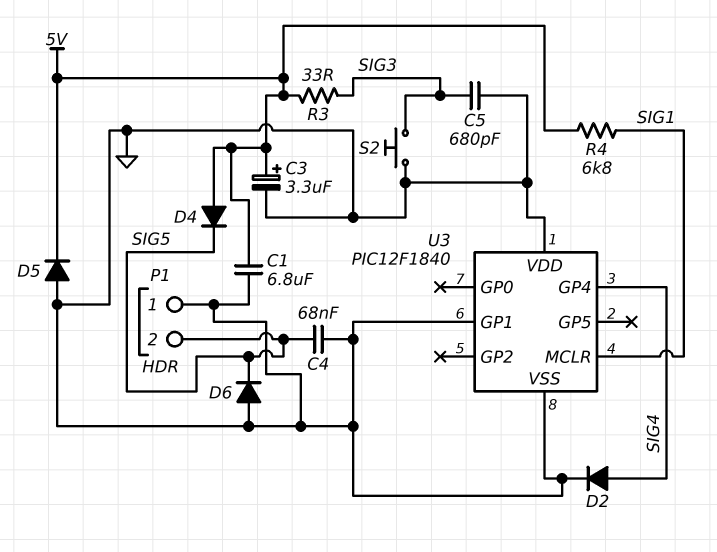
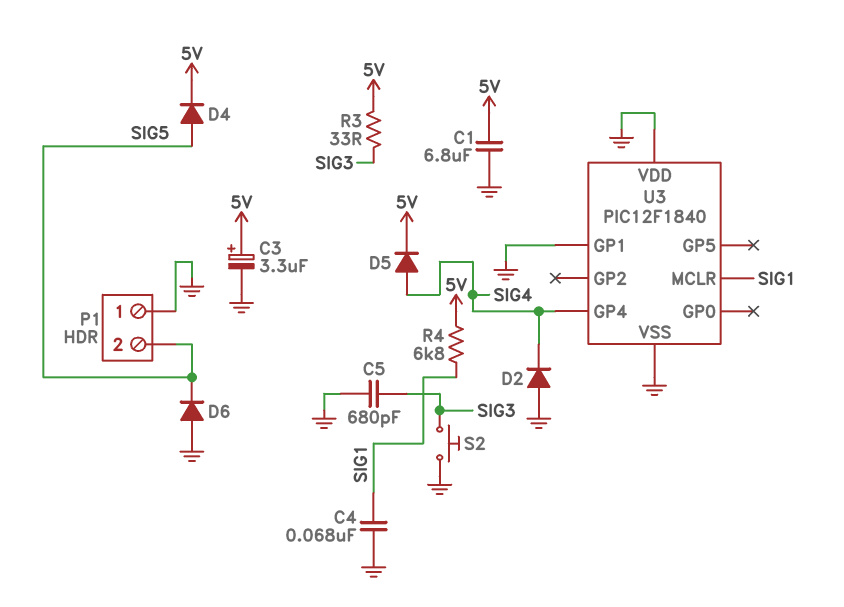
C4: 68nF (GND, SIG5) -> 68nF (GND, SIG1)
D2: diode (A SIG4, K GND) -> diode (A GND, K SIG4)
D4: diode (A 5V, K SIG5) -> diode (A SIG5, K 5V)
D5: diode (A GND, K 5V) -> diode (A SIG4, K 5V)

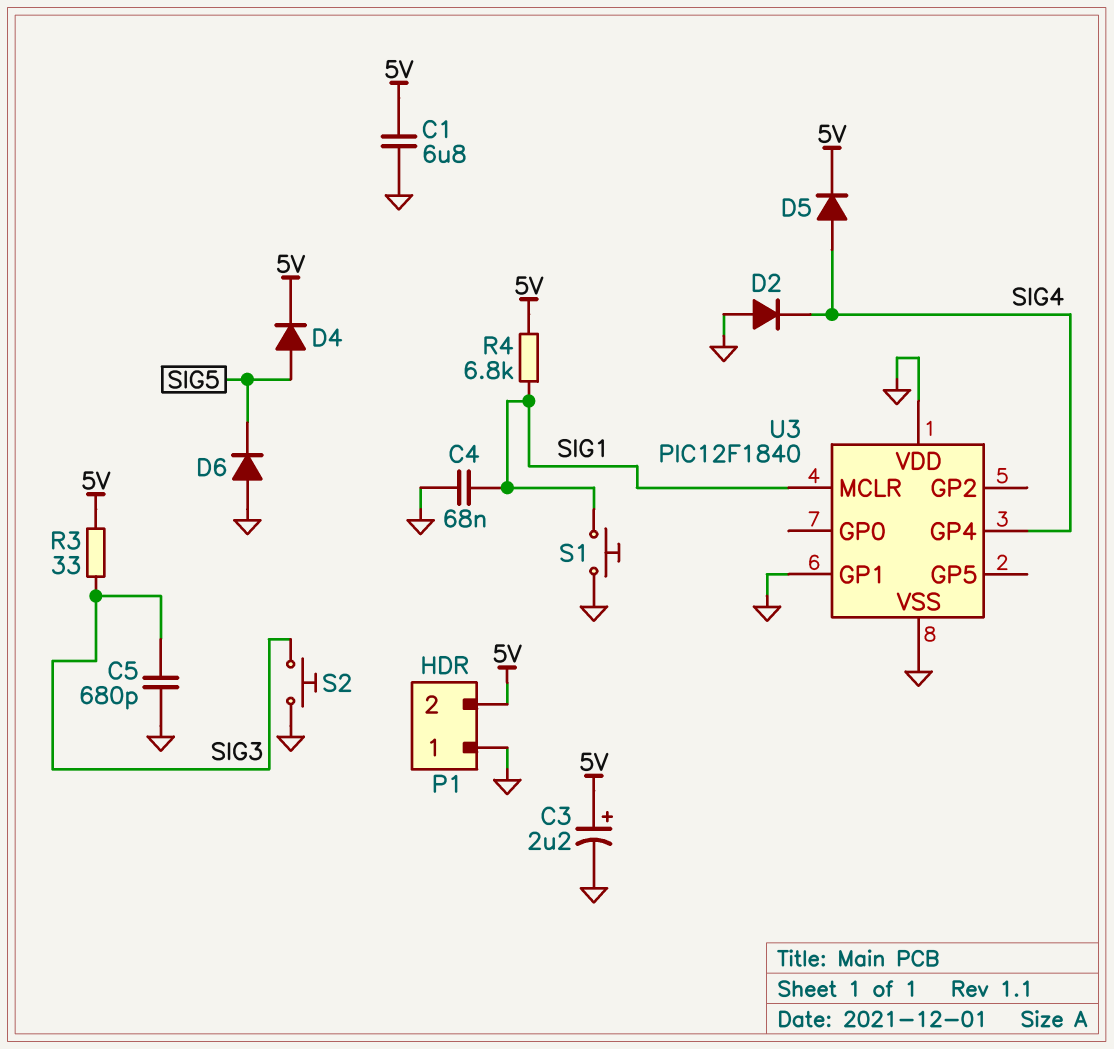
C3: 3.3uF (plus 5V, minus GND) -> 2.2uF (plus 5V, minus GND)
P1 pin 2: SIG5 -> 5V
S1: none -> button (GND, SIG1)

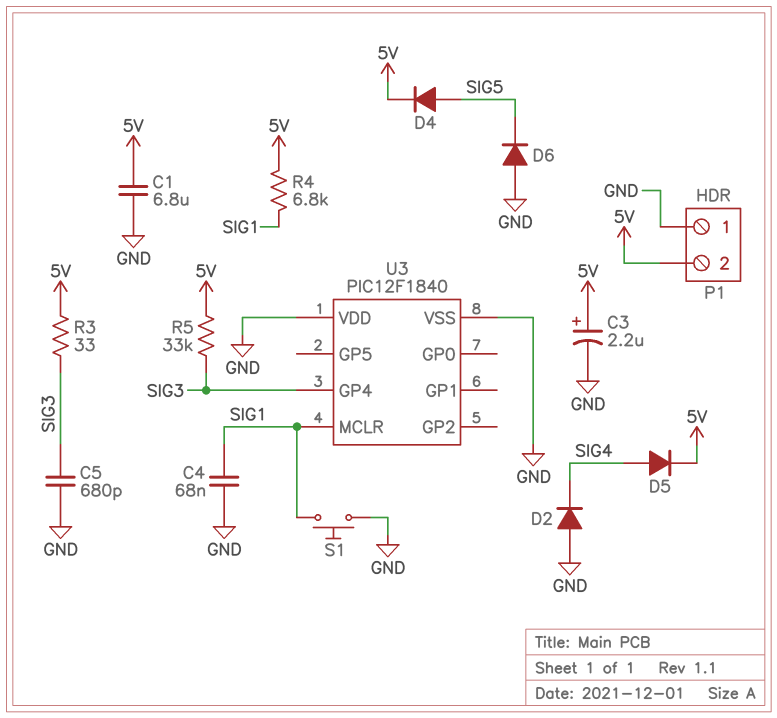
R5: none -> 33k (5V, SIG3)
S2: button (GND, SIG3) -> none
U3 pin GP1: GND -> none
U3 pin GP4: SIG4 -> SIG3

